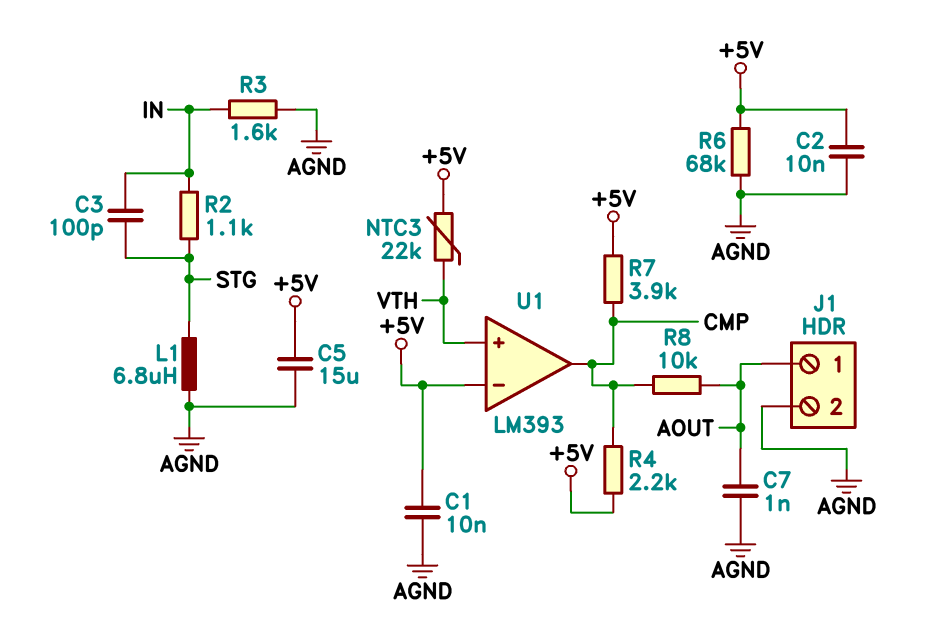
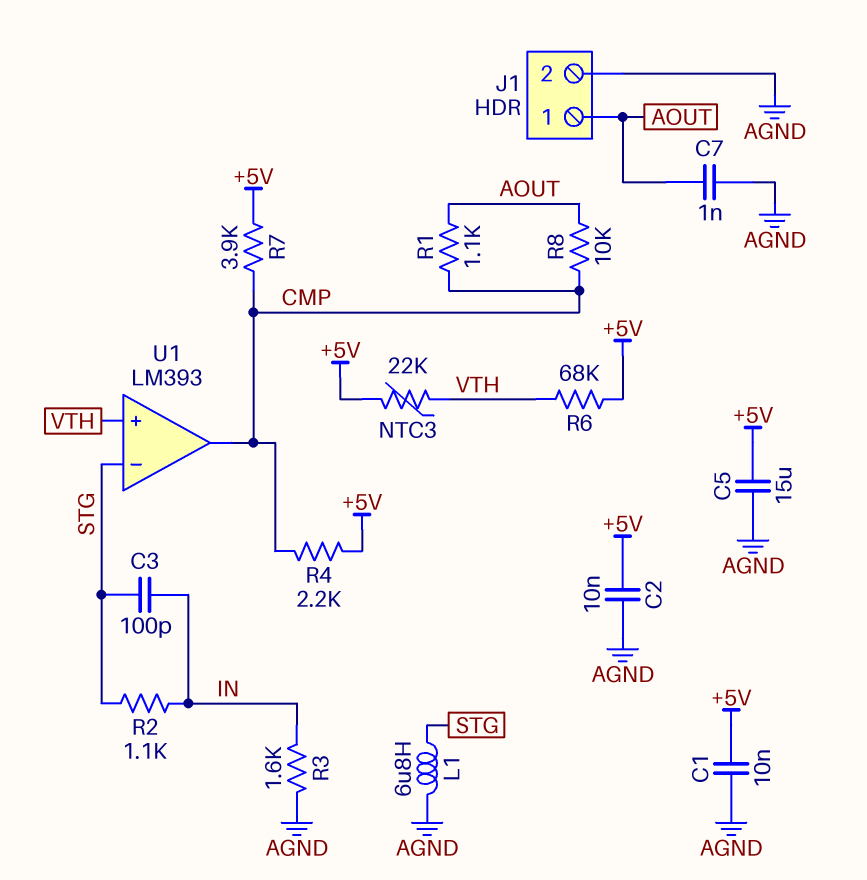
R1: none -> 1.1k (AOUT, CMP)
R6: 68k (+5V, AGND) -> 68k (+5V, VTH)
U1 pin in-: +5V -> STG

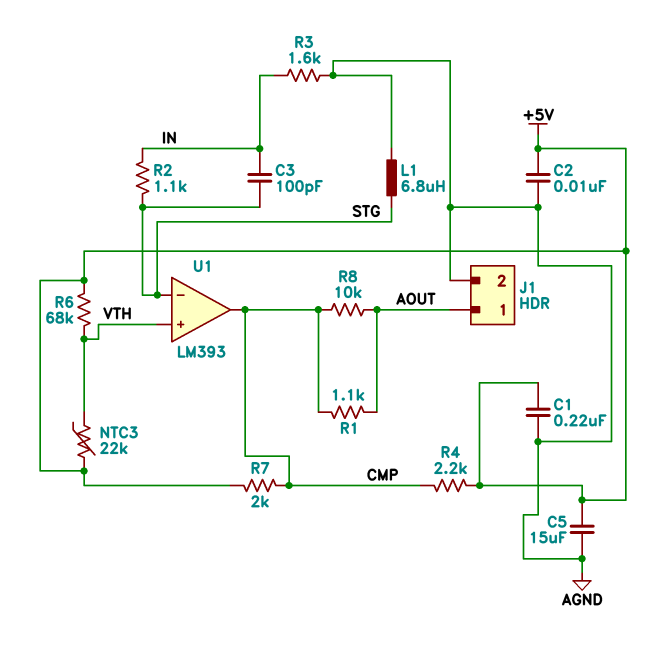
C1: 10nF (+5V, AGND) -> 220nF (+5V, AGND)
C7: 1nF (AGND, AOUT) -> none
R7: 3.9k (+5V, CMP) -> 2k (+5V, CMP)

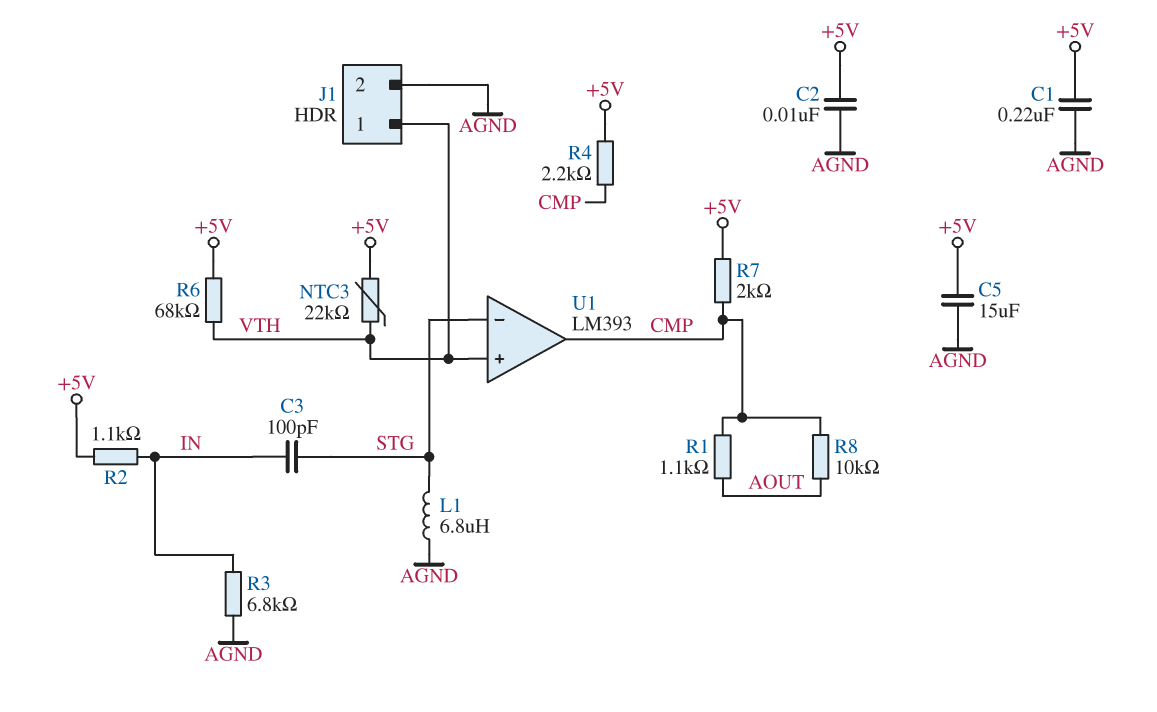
J1 pin 1: AOUT -> VTH
R2: 1.1k (IN, STG) -> 1.1k (+5V, IN)
R3: 1.6k (AGND, IN) -> 6.8k (AGND, IN)

